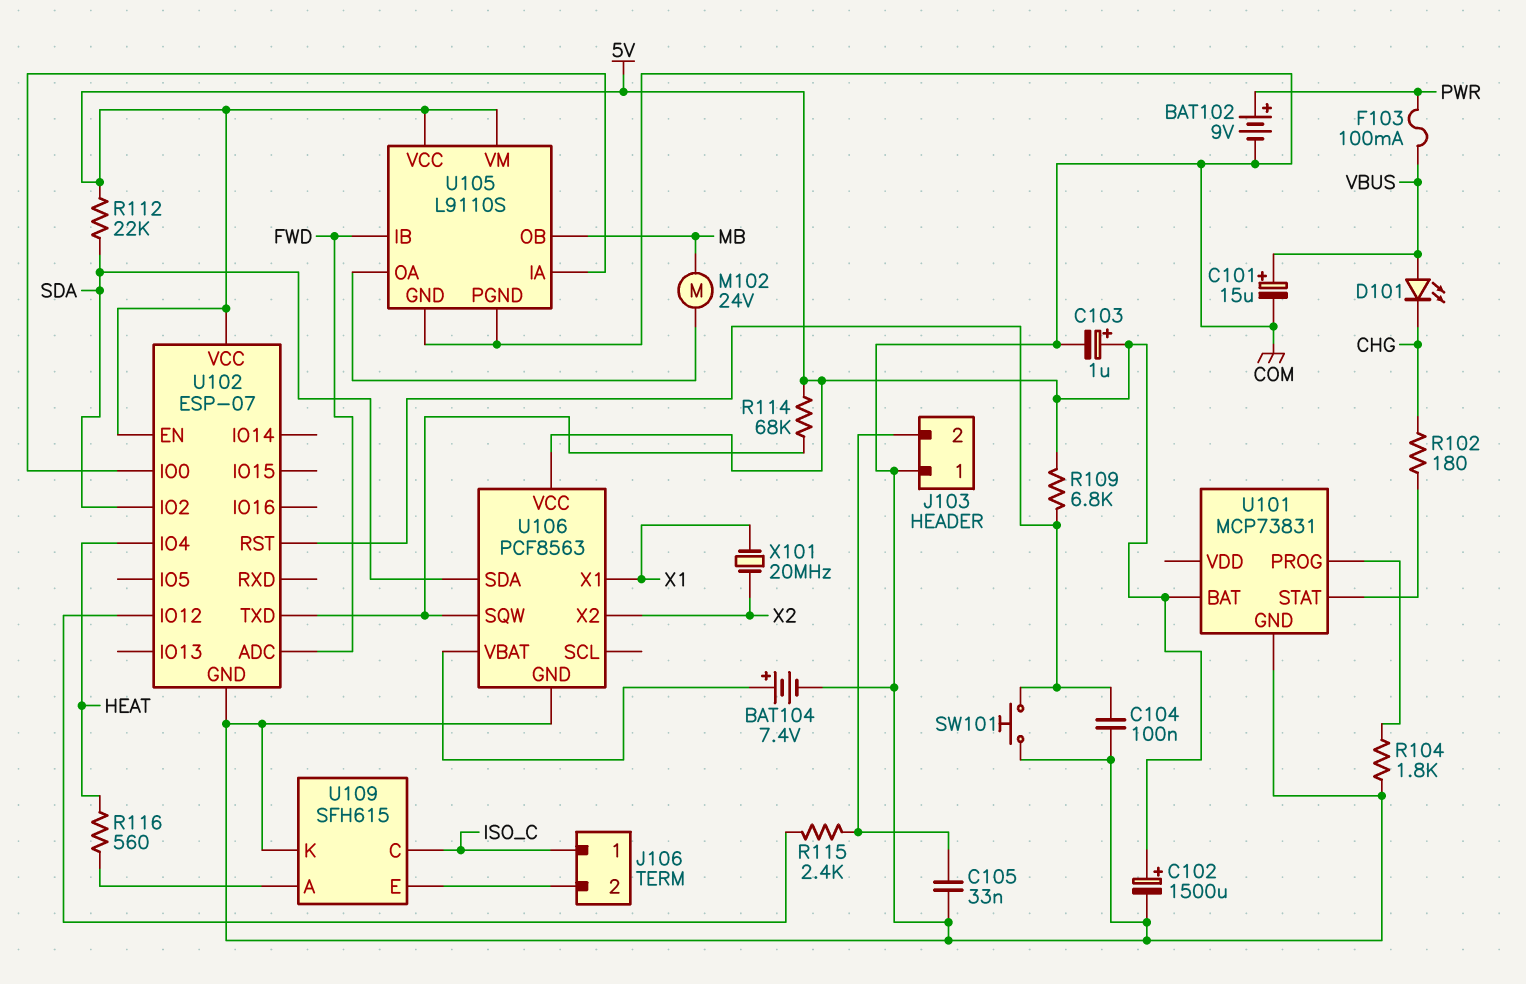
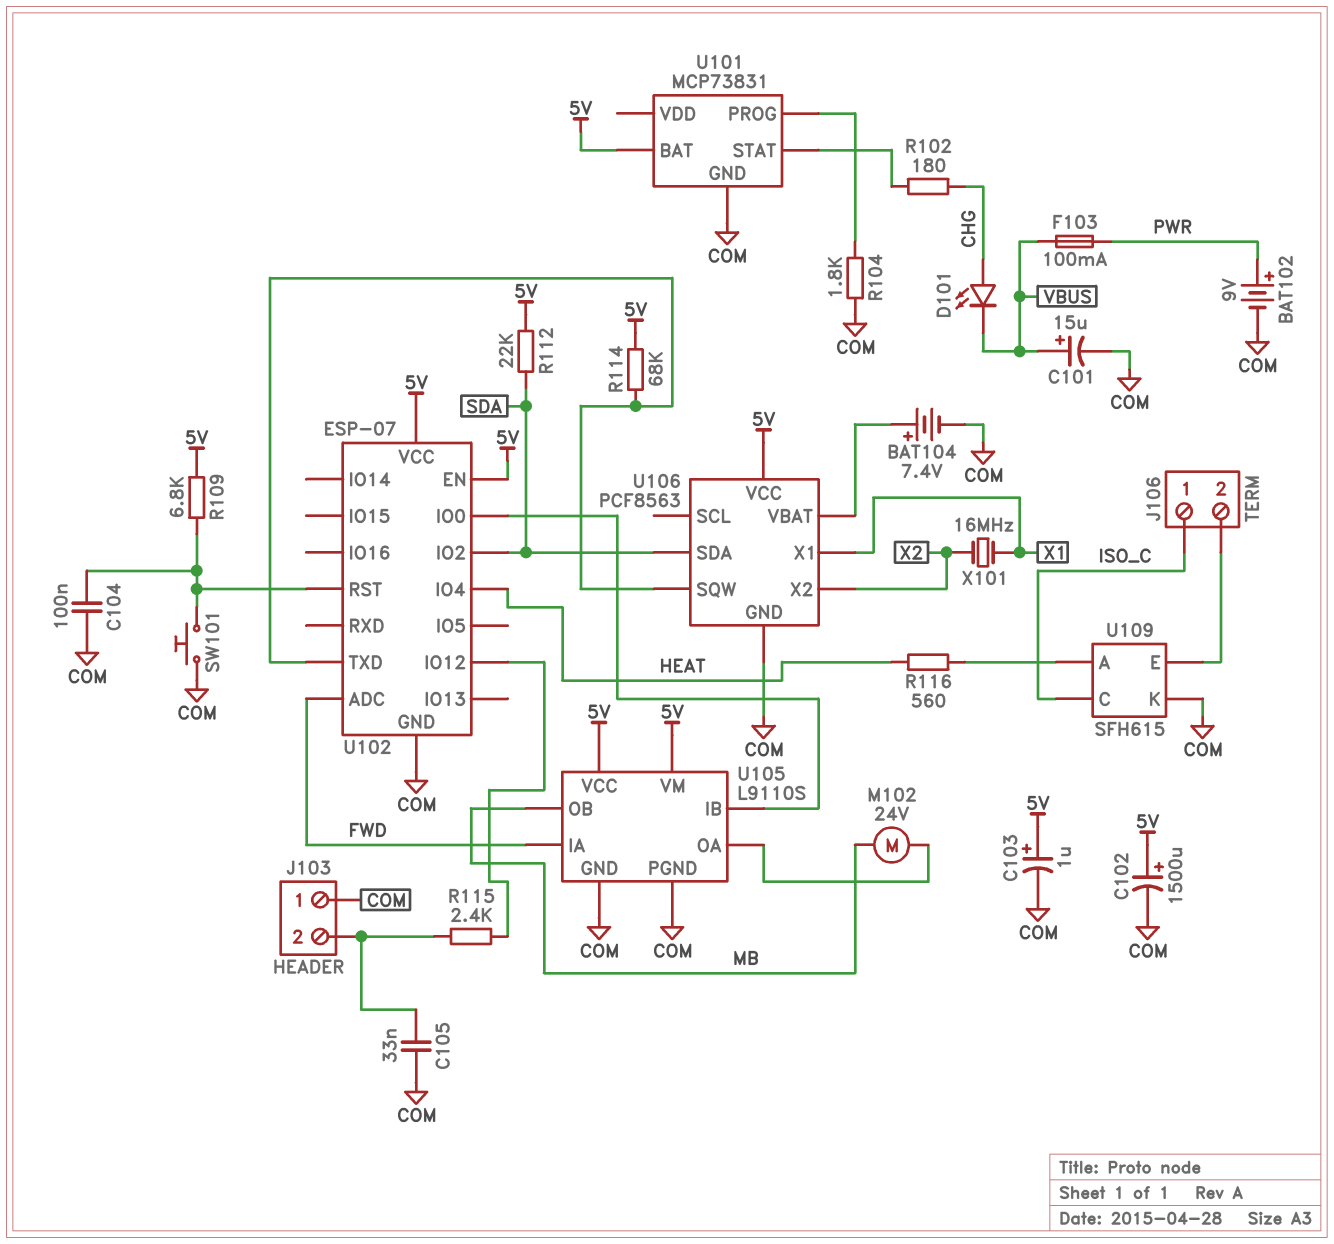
D101: LED (A VBUS, K CHG) -> LED (A CHG, K VBUS)
U105 pin IA: U102/IO0 -> FWD
U105 pin IB: FWD -> U102/IO0
X101: 20MHz (X1, X2) -> 16MHz (X1, X2)

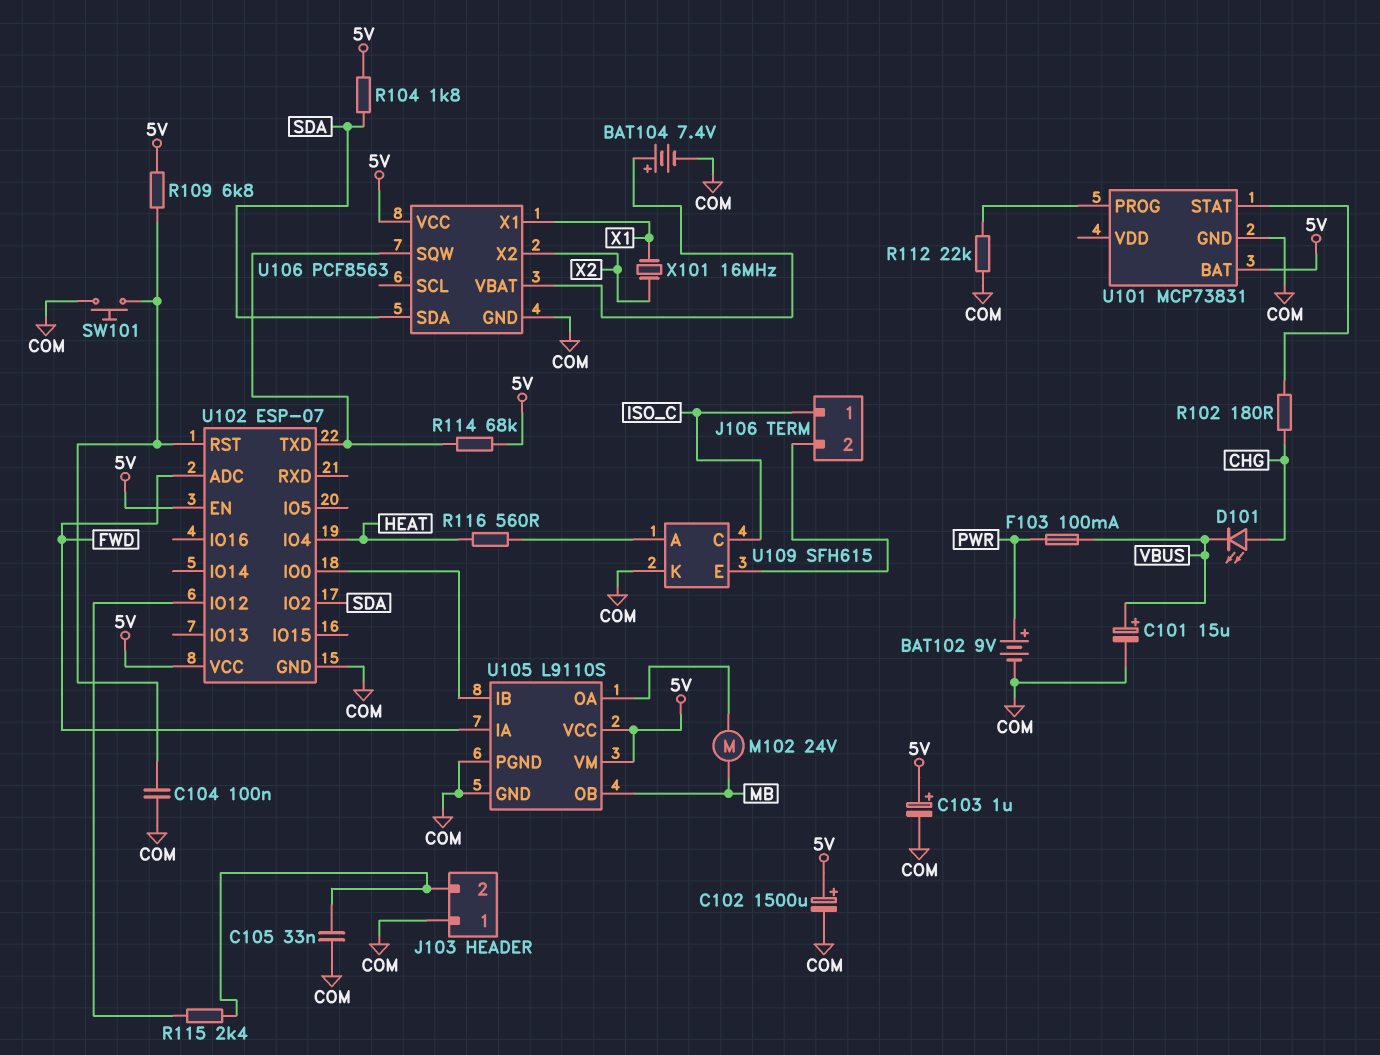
R104: 1.8k (COM, U101/PROG) -> 1.8k (5V, SDA)
R112: 22k (5V, SDA) -> 22k (COM, U101/PROG)

